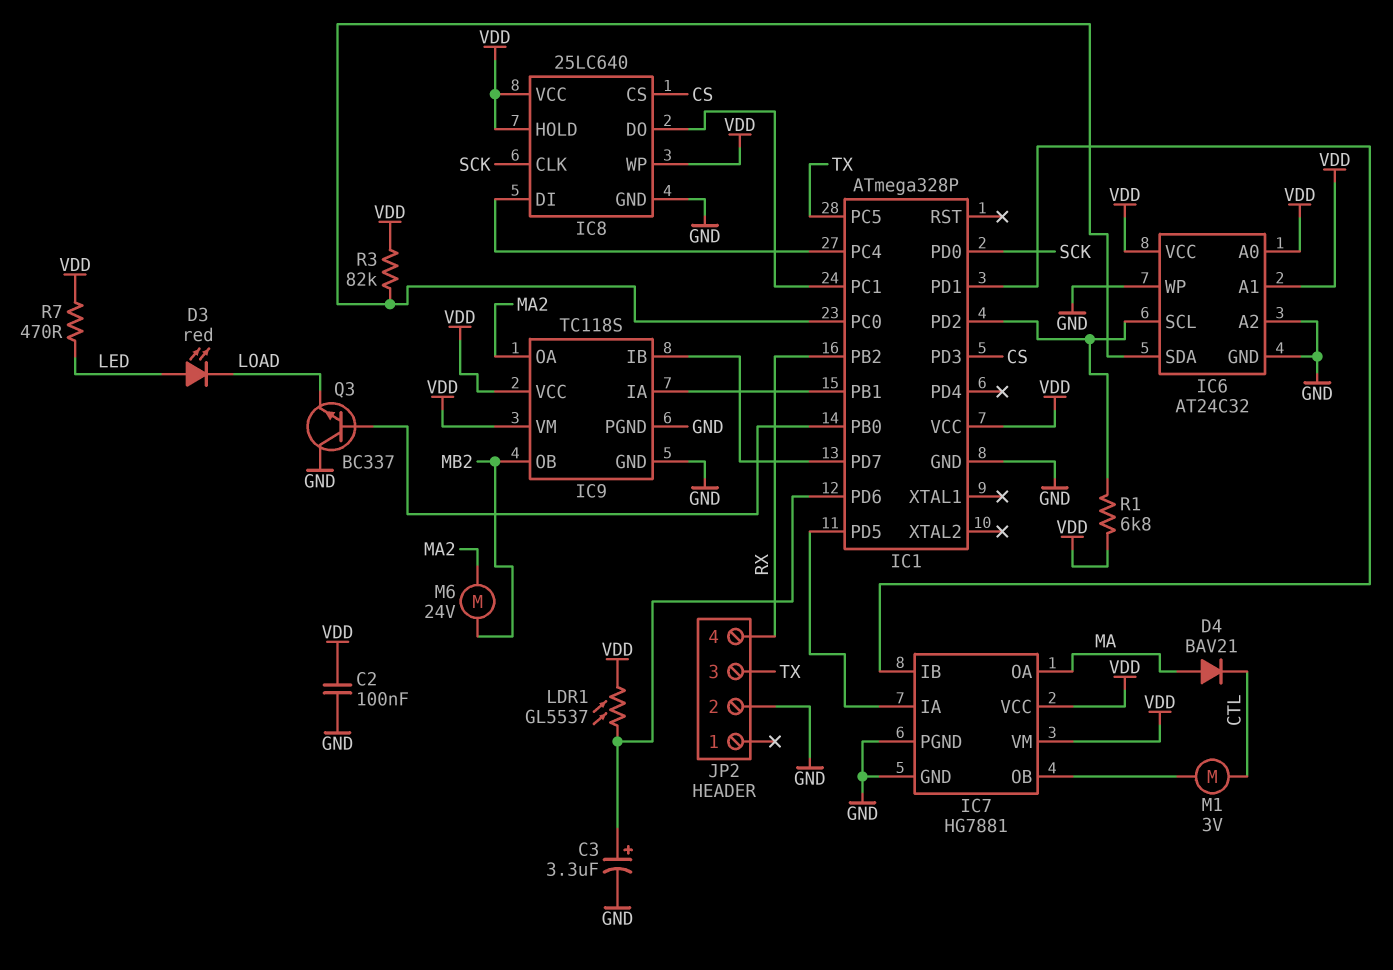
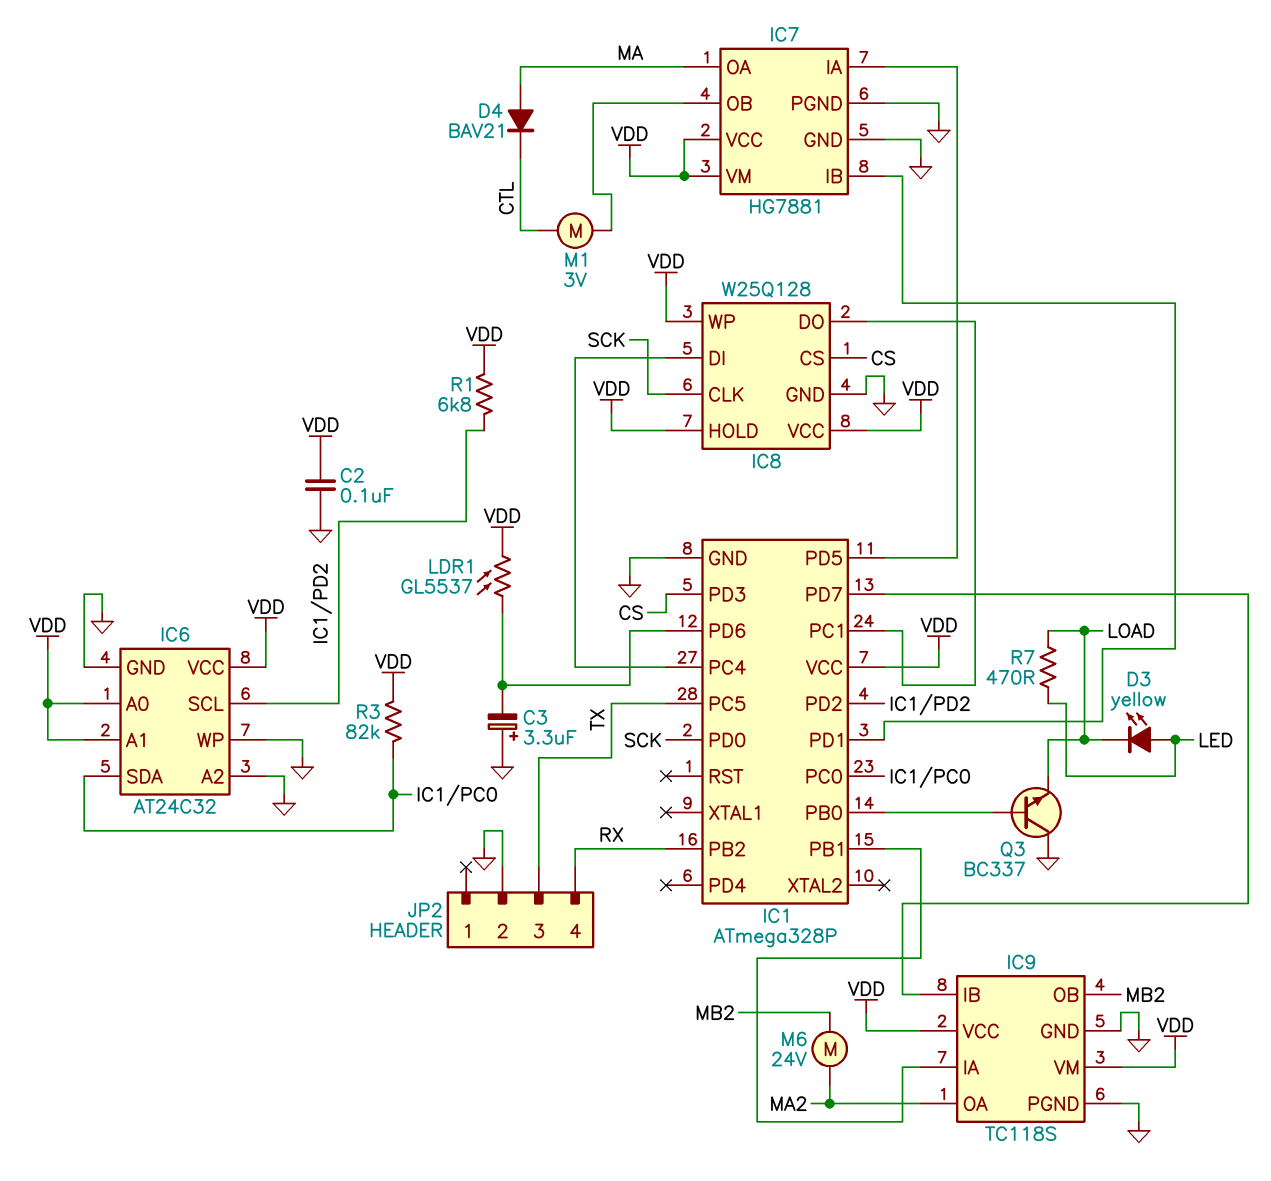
C3: 3.3uF (plus IC1/PD6, minus GND) -> 3.3uF (plus GND, minus IC1/PD6)
D3: LED red (A LED, K LOAD) -> LED yellow (A LED, K LOAD)
IC8: 25LC640 -> W25Q128
R7: 470 (LED, VDD) -> 470 (LED, LOAD)

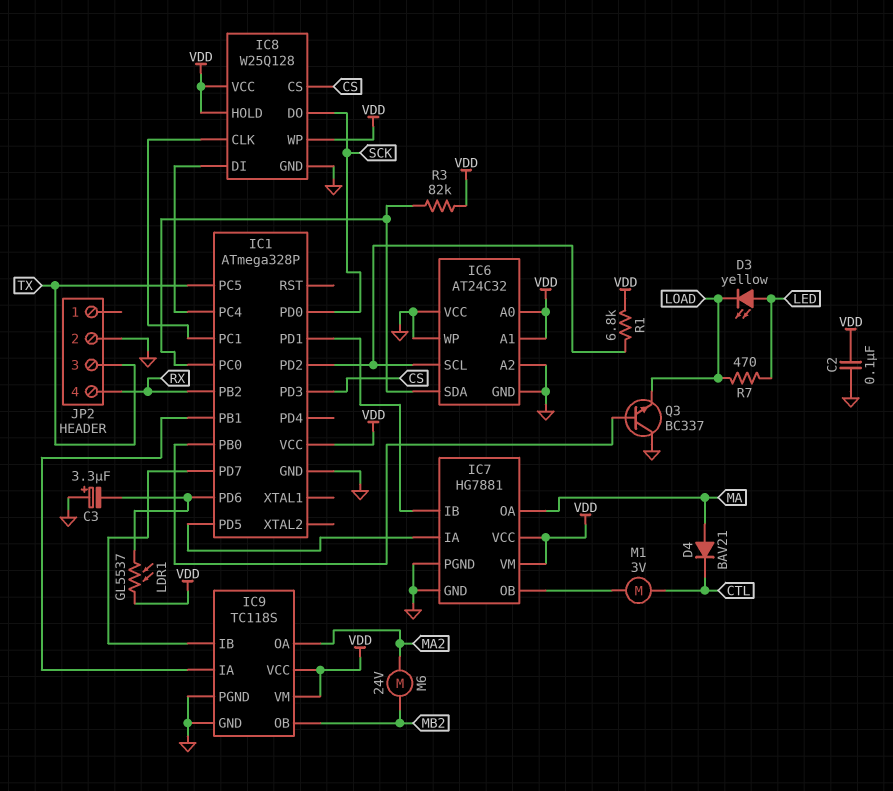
IC6 pin VCC: VDD -> GND
IC8 pin CLK: SCK -> IC1/PC1
IC8 pin DO: IC1/PC1 -> SCK

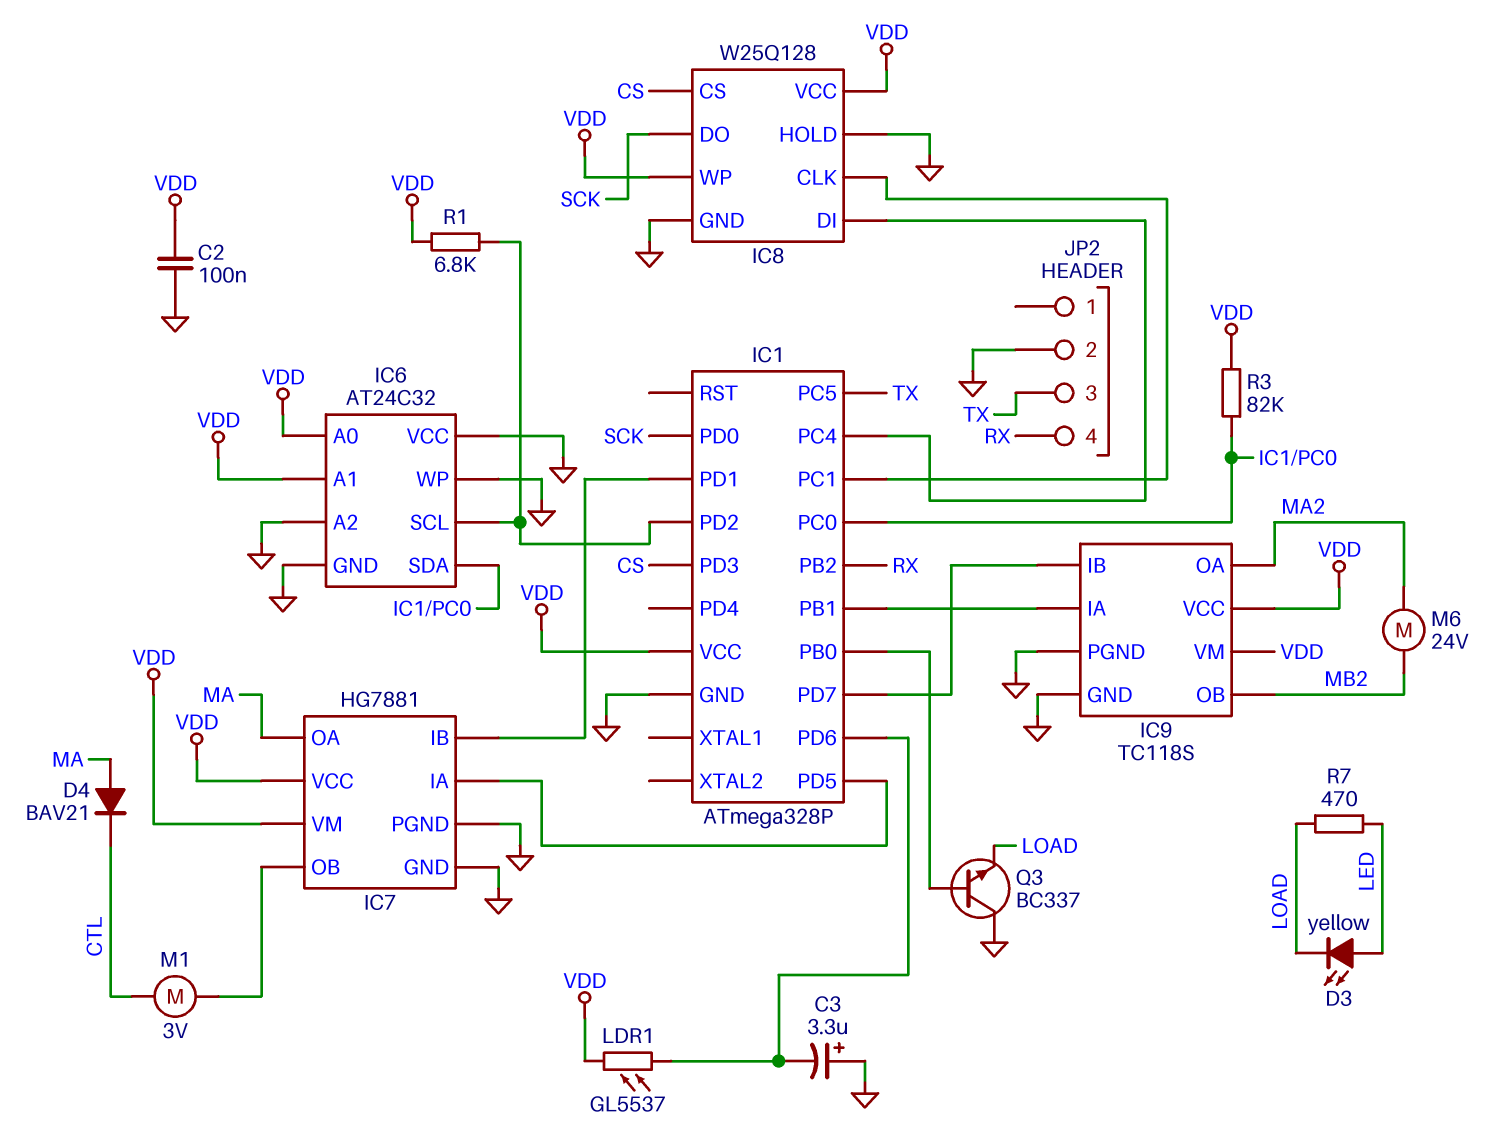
IC8 pin HOLD: VDD -> GND

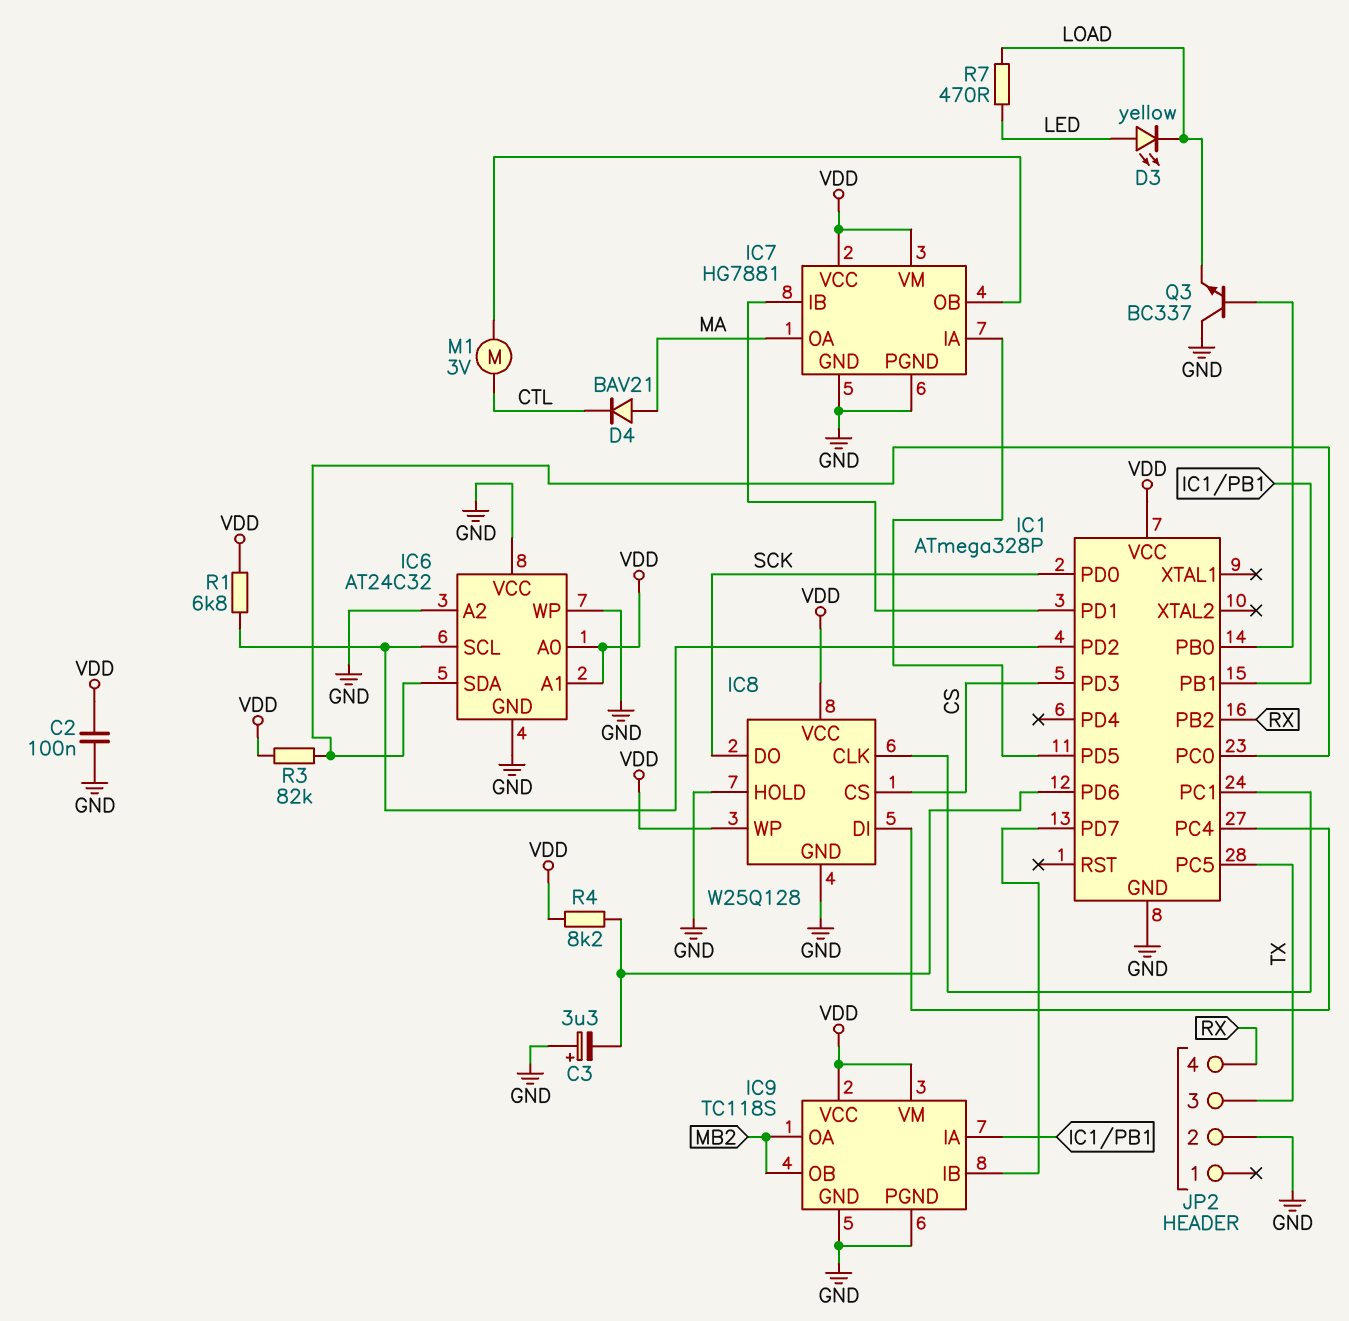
IC9 pin OA: MA2 -> MB2
LDR1: GL5537 (IC1/PD6, VDD) -> none
M6: motor 24V (MA2, MB2) -> none
R4: none -> 8.2k (IC1/PD6, VDD)

